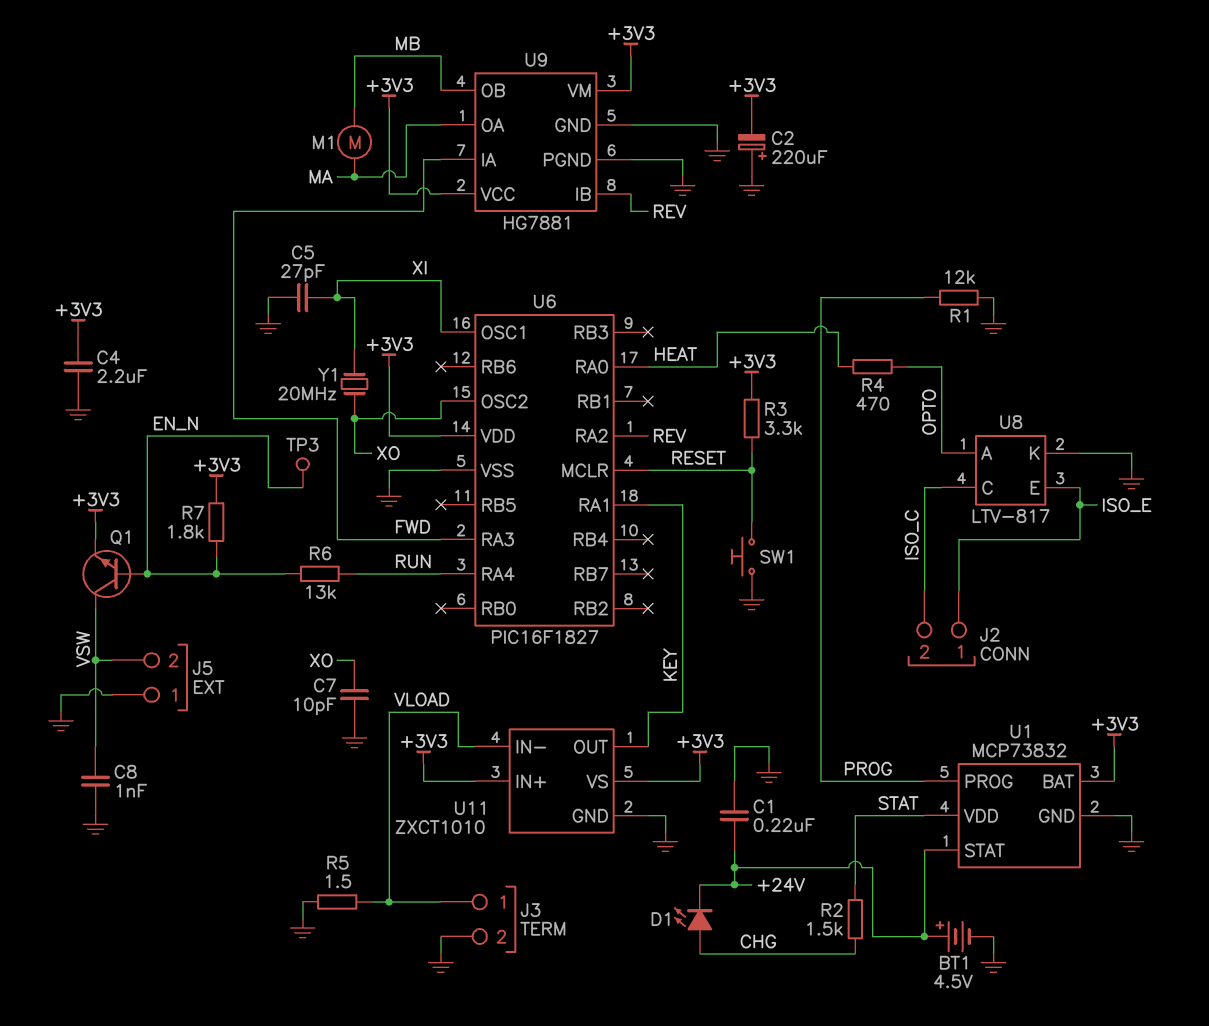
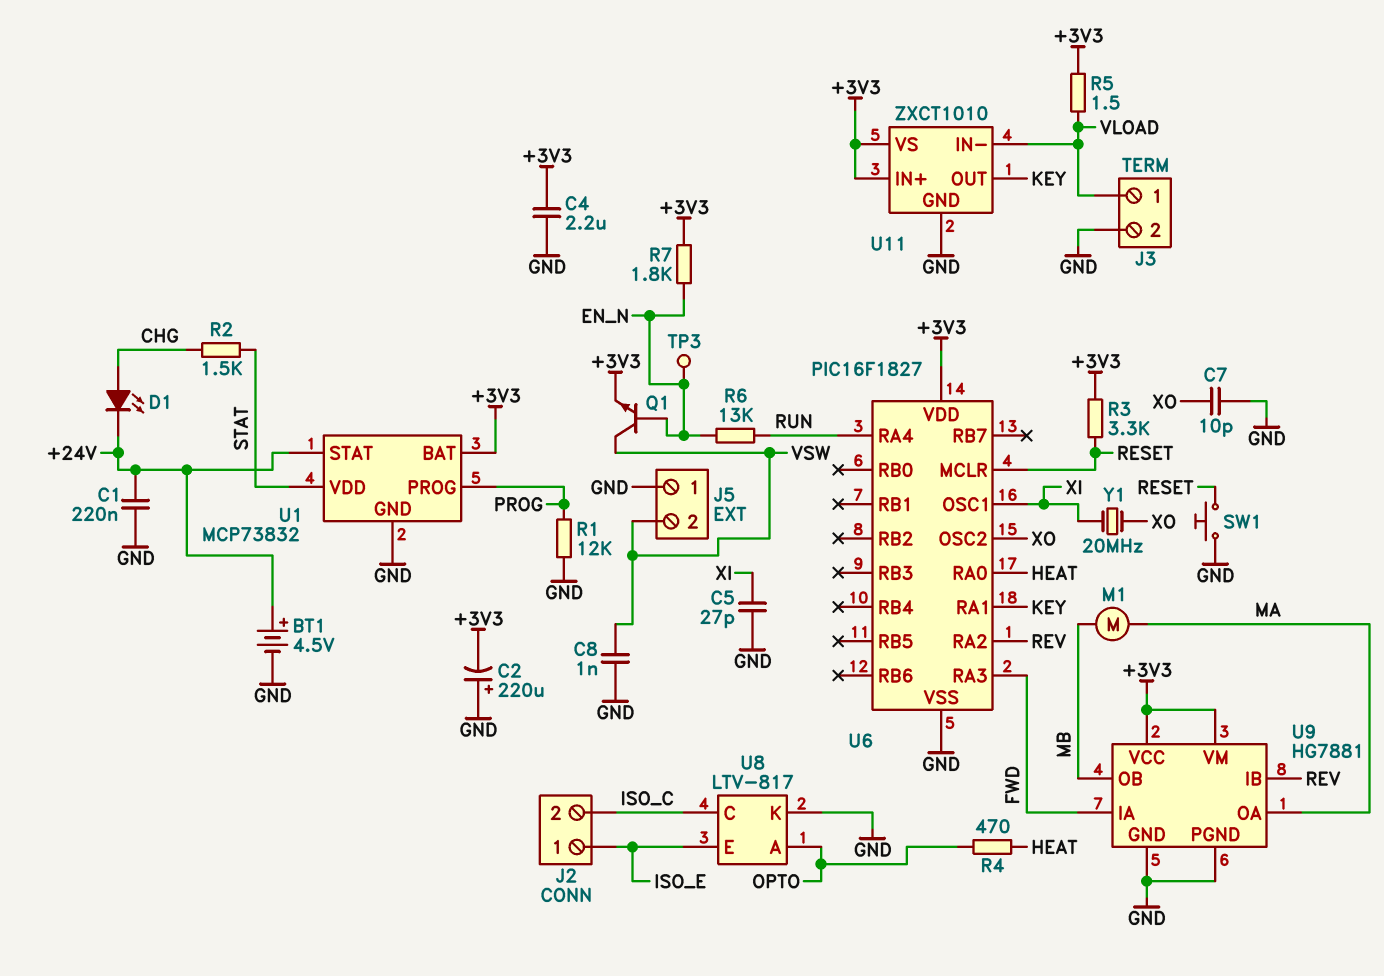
R5: 1.5 (GND, VLOAD) -> 1.5 (+3V3, VLOAD)

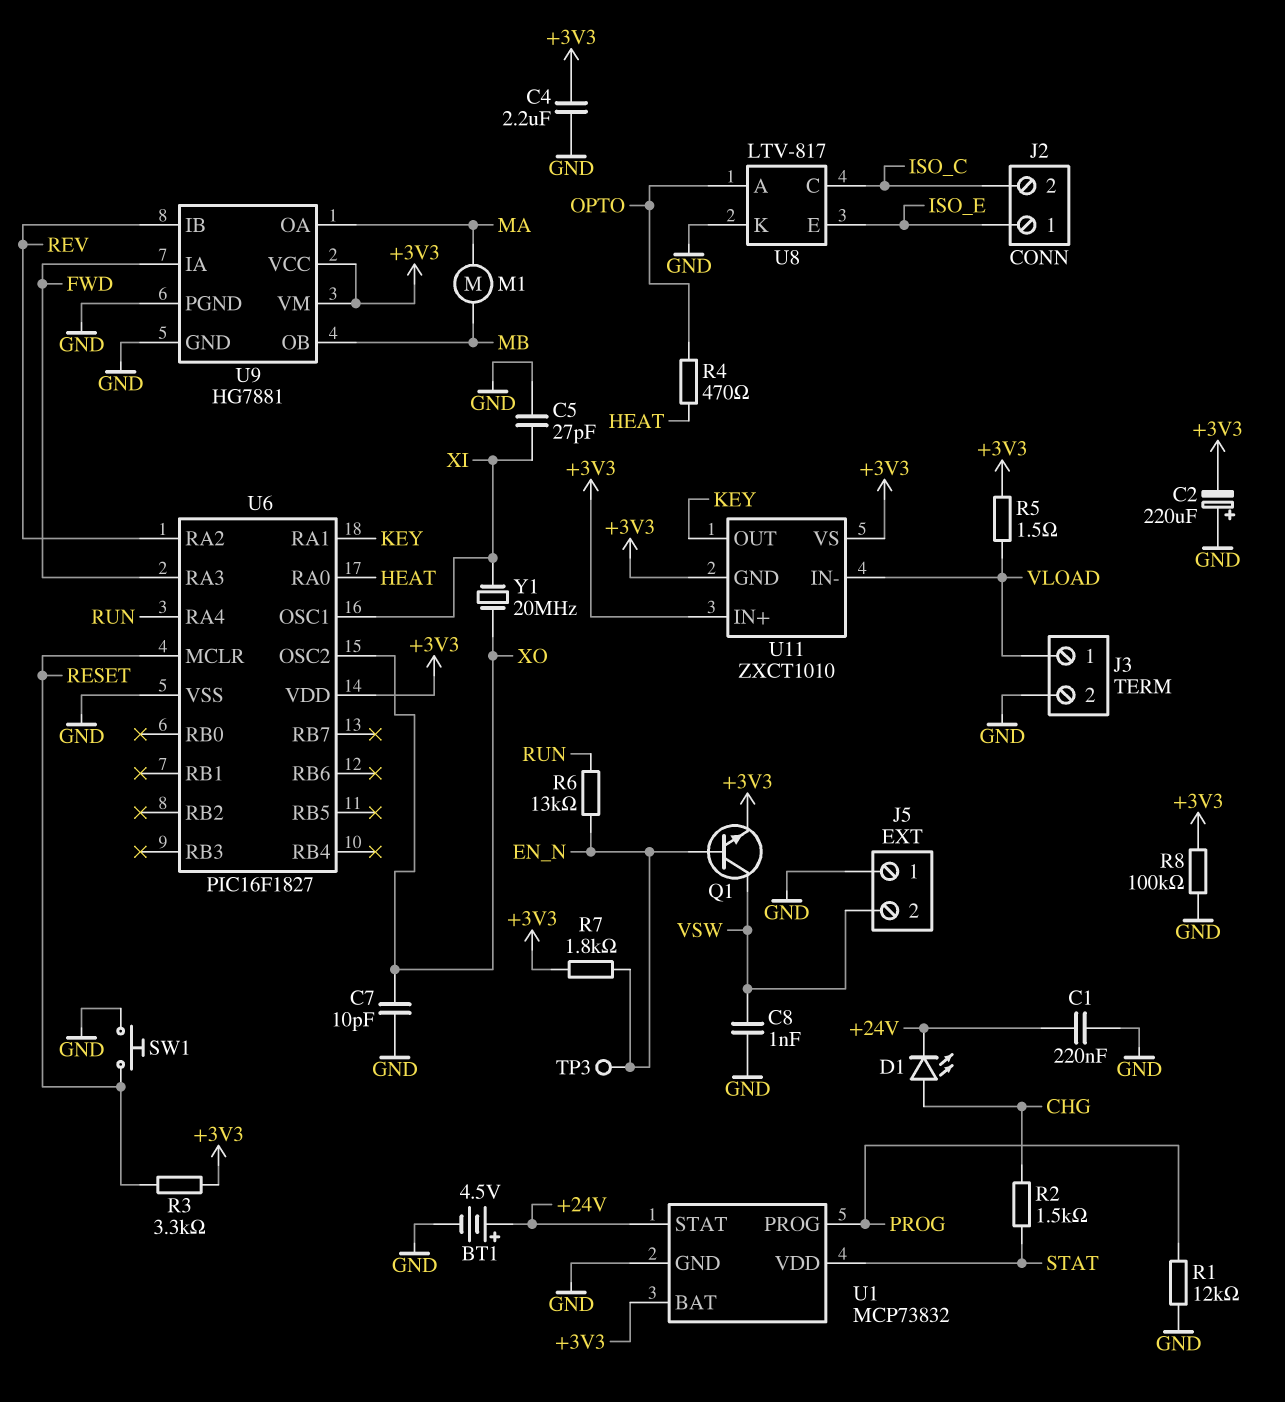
R8: none -> 100k (+3V3, GND)
U11 pin GND: GND -> +3V3

